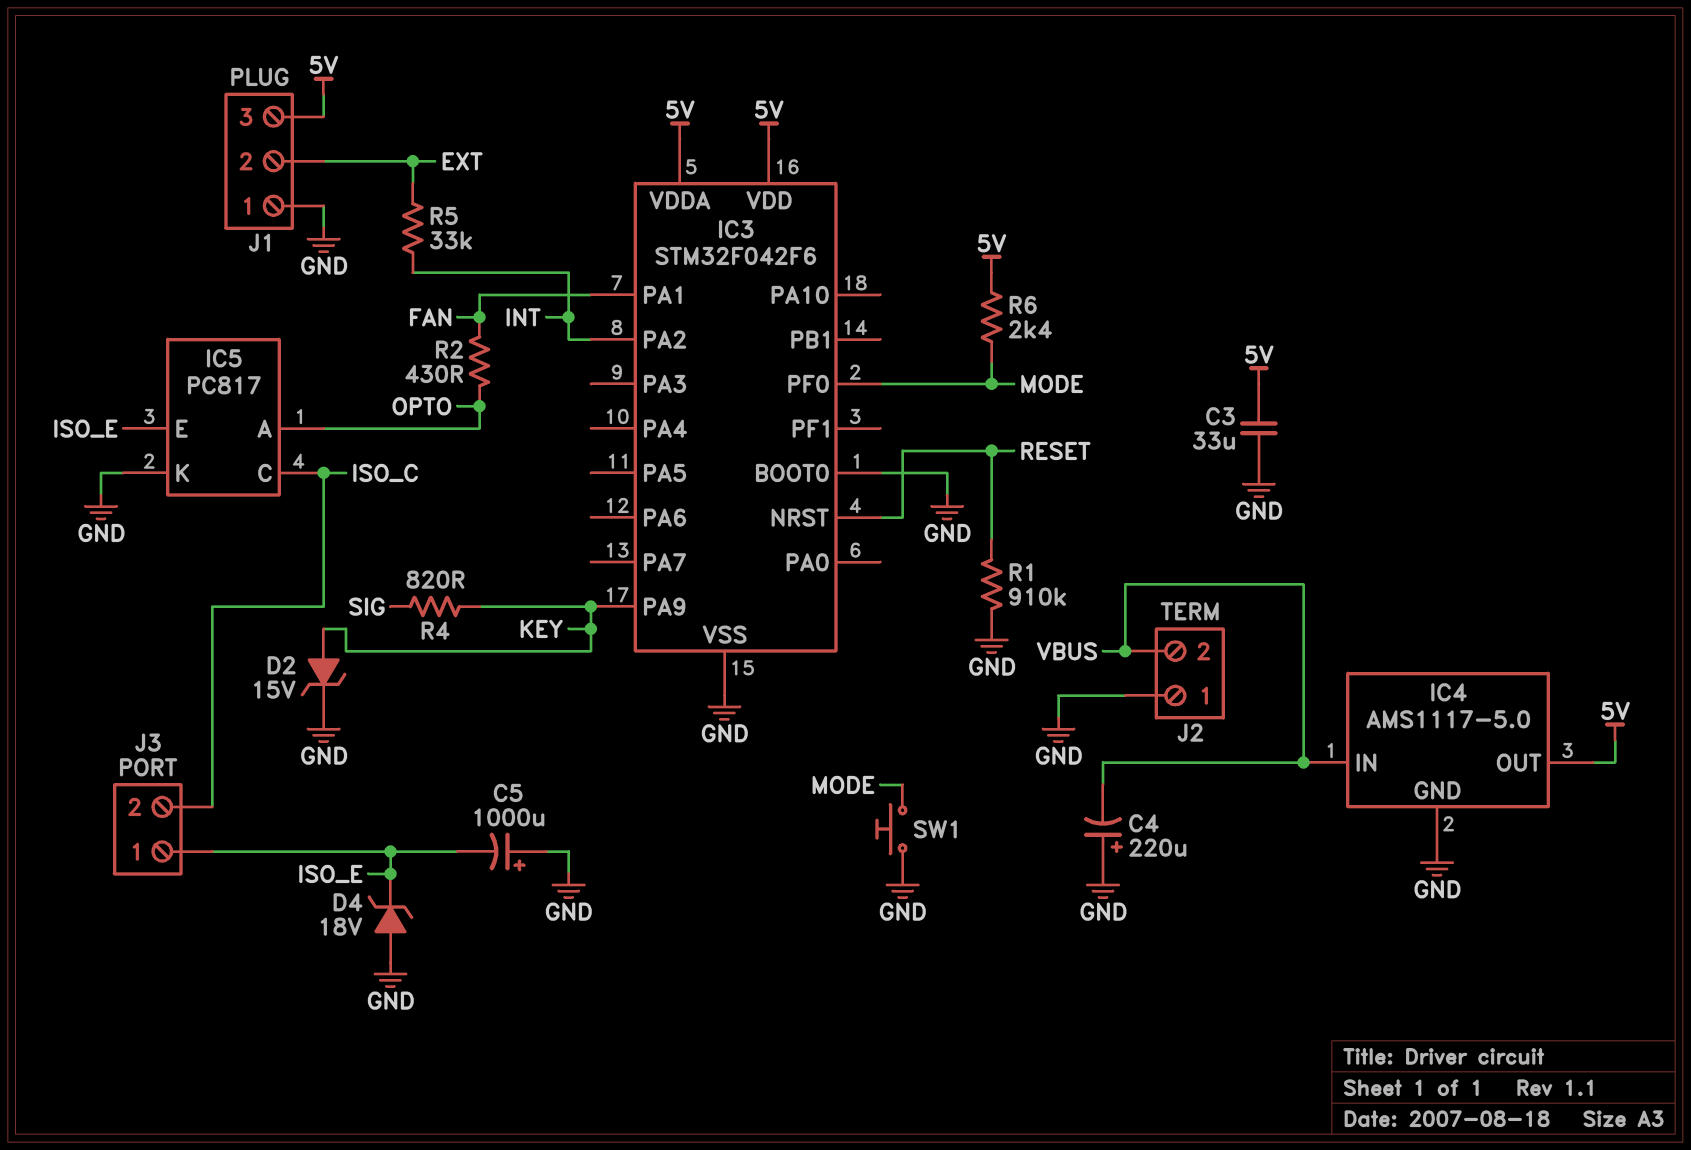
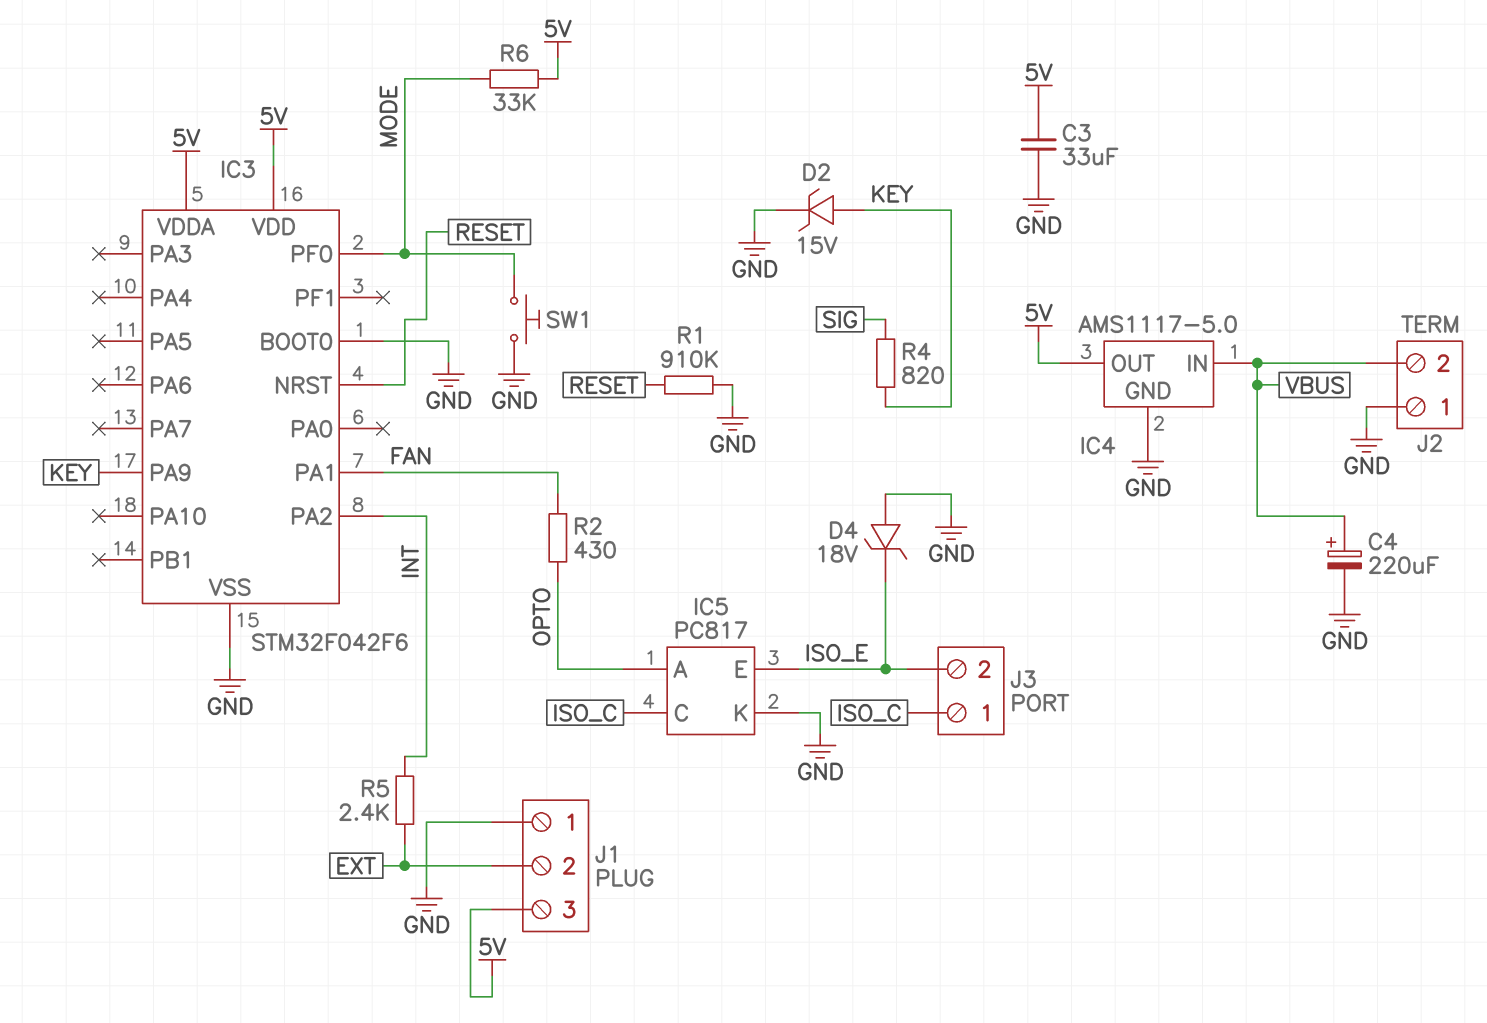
C4: 220uF (plus GND, minus VBUS) -> 220uF (plus VBUS, minus GND)
C5: 1000uF (plus GND, minus ISO_E) -> none
J3 pin 1: ISO_E -> ISO_C
J3 pin 2: ISO_C -> ISO_E
R5: 33k (EXT, INT) -> 2.4k (EXT, INT)
R6: 2.4k (5V, MODE) -> 33k (5V, MODE)

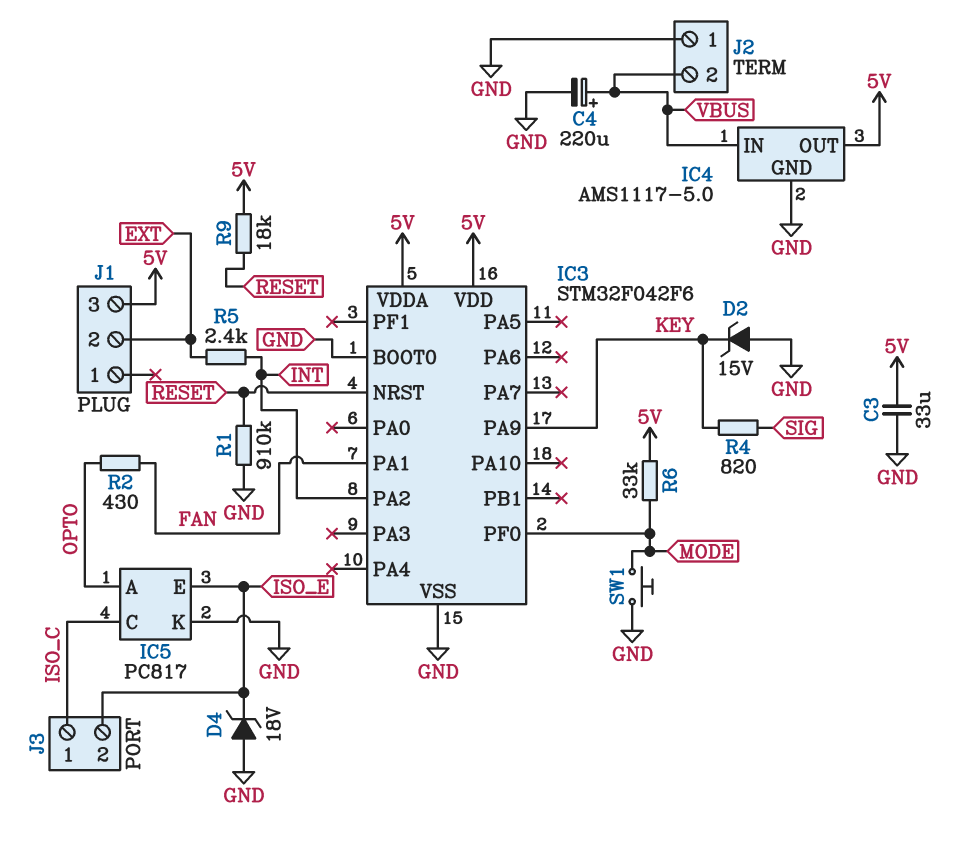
D2: zener 15V (A KEY, K GND) -> zener 15V (A GND, K KEY)
J1 pin 1: GND -> none
R9: none -> 18k (5V, RESET)

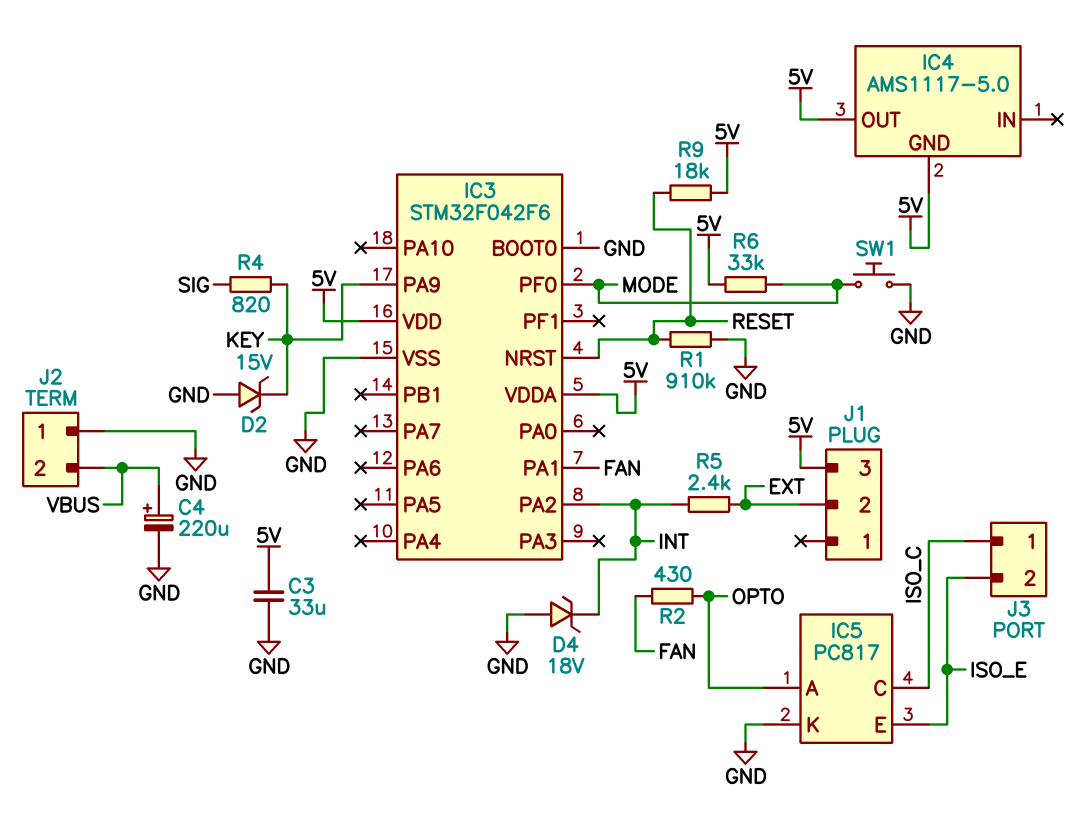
D4: zener 18V (A GND, K ISO_E) -> zener 18V (A GND, K INT)
IC4 pin GND: GND -> 5V
IC4 pin IN: VBUS -> none

